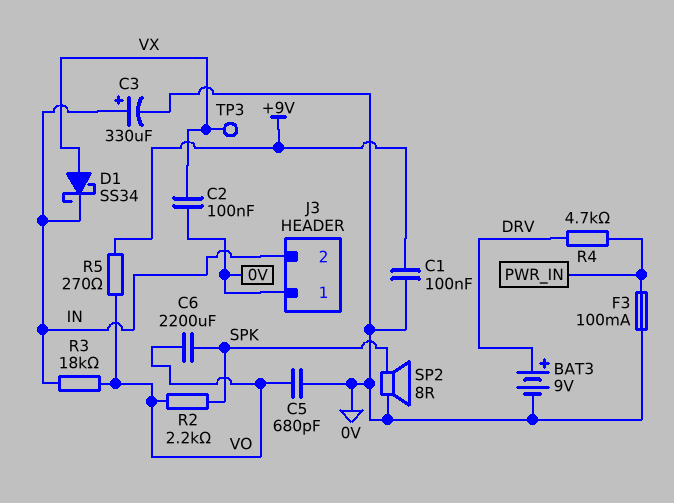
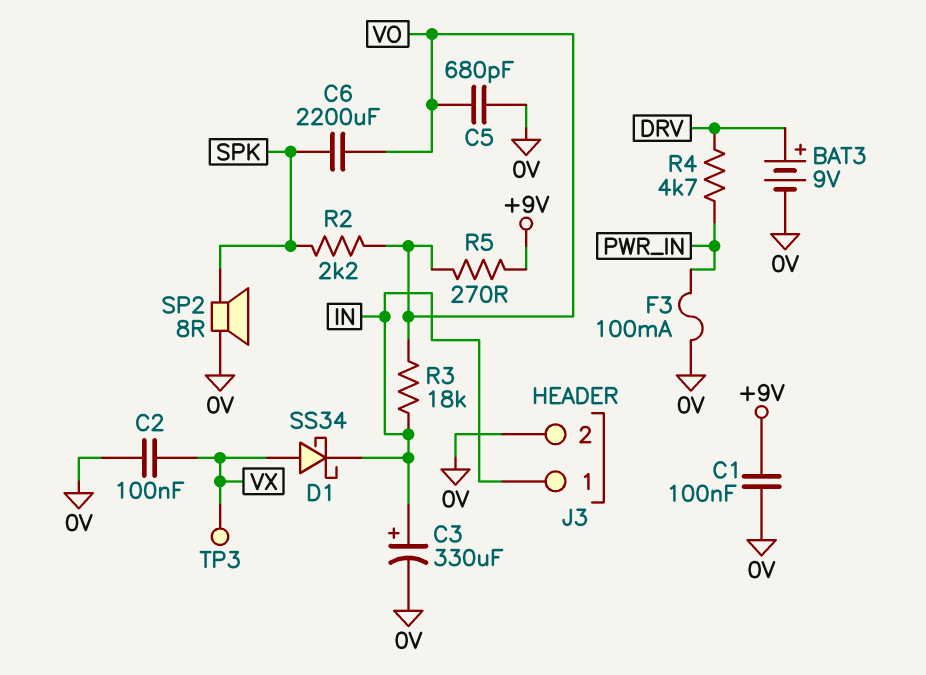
J3 pin 1: 0V -> IN
J3 pin 2: IN -> 0V

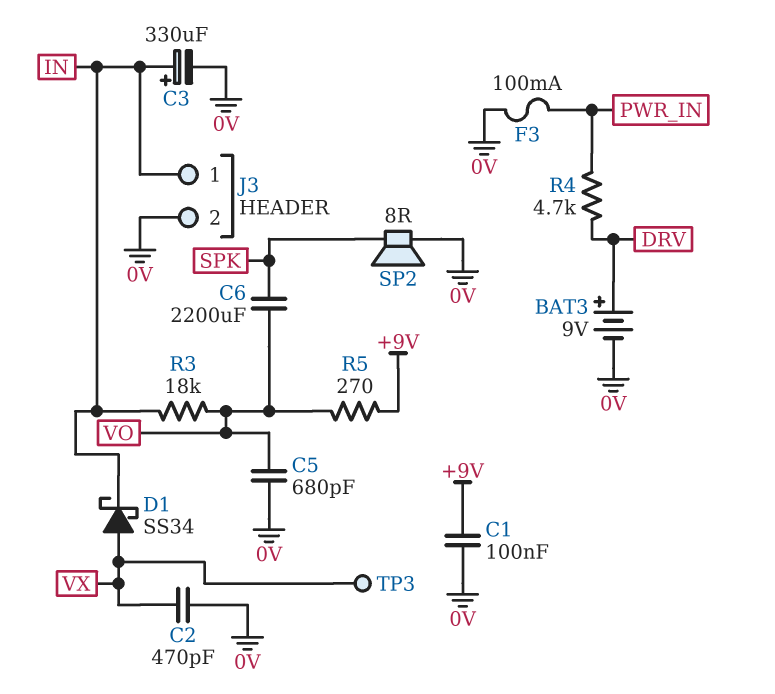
C2: 100nF (0V, VX) -> 470pF (0V, VX)
R2: 2.2k (SPK, VO) -> none

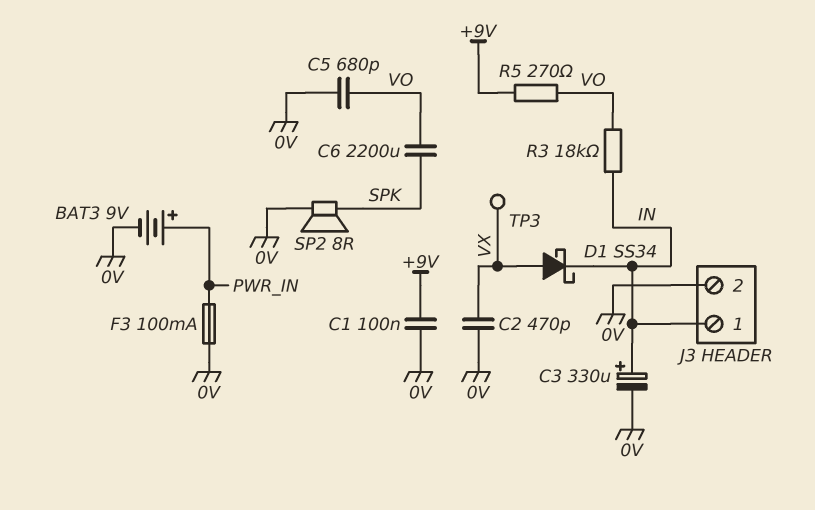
BAT3: 9V (plus DRV, minus 0V) -> 9V (plus PWR_IN, minus 0V)
R4: 4.7k (DRV, PWR_IN) -> none

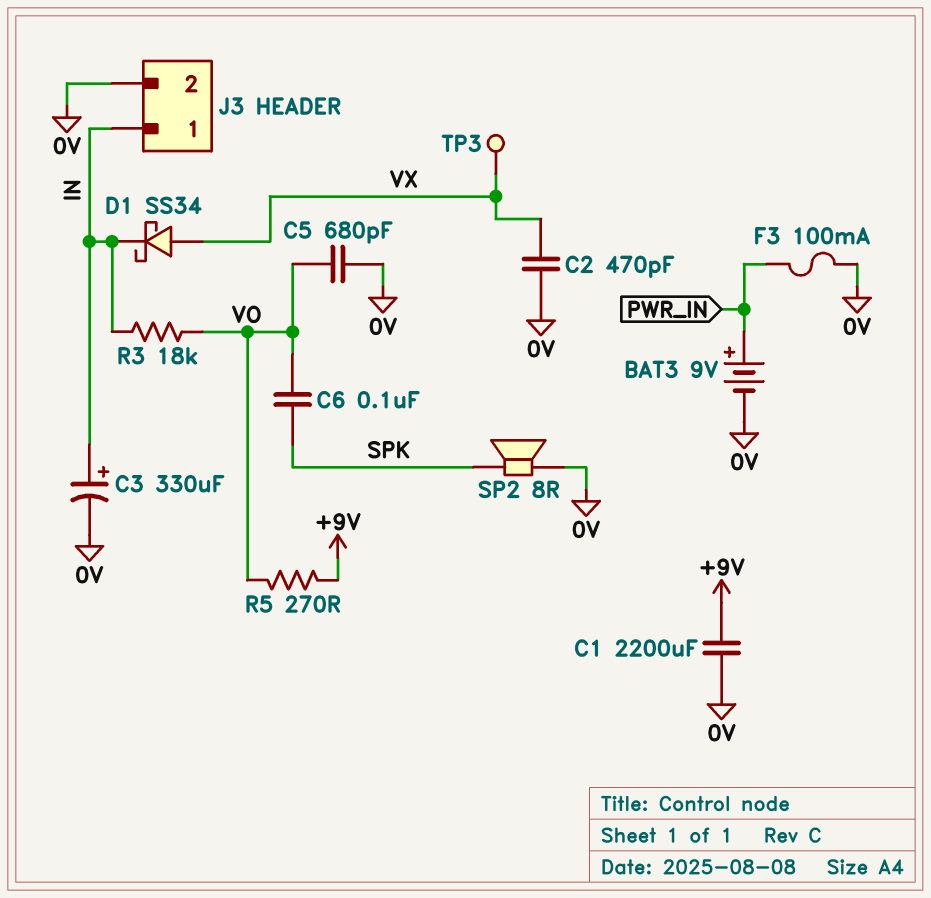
C1: 100nF (+9V, 0V) -> 2200uF (+9V, 0V)
C6: 2200uF (SPK, VO) -> 100nF (SPK, VO)

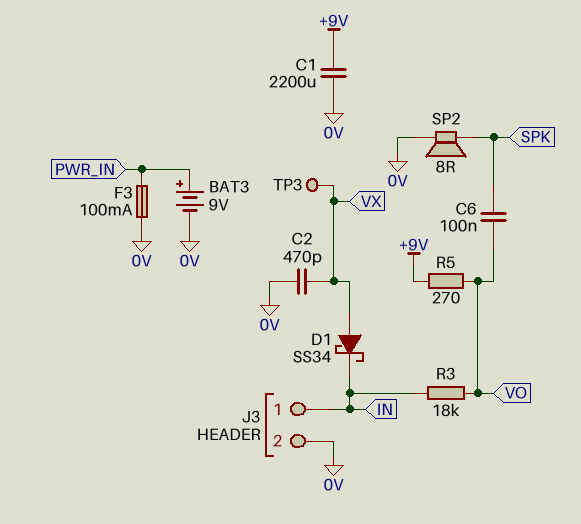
C3: 330uF (plus IN, minus 0V) -> none
C5: 680pF (0V, VO) -> none

